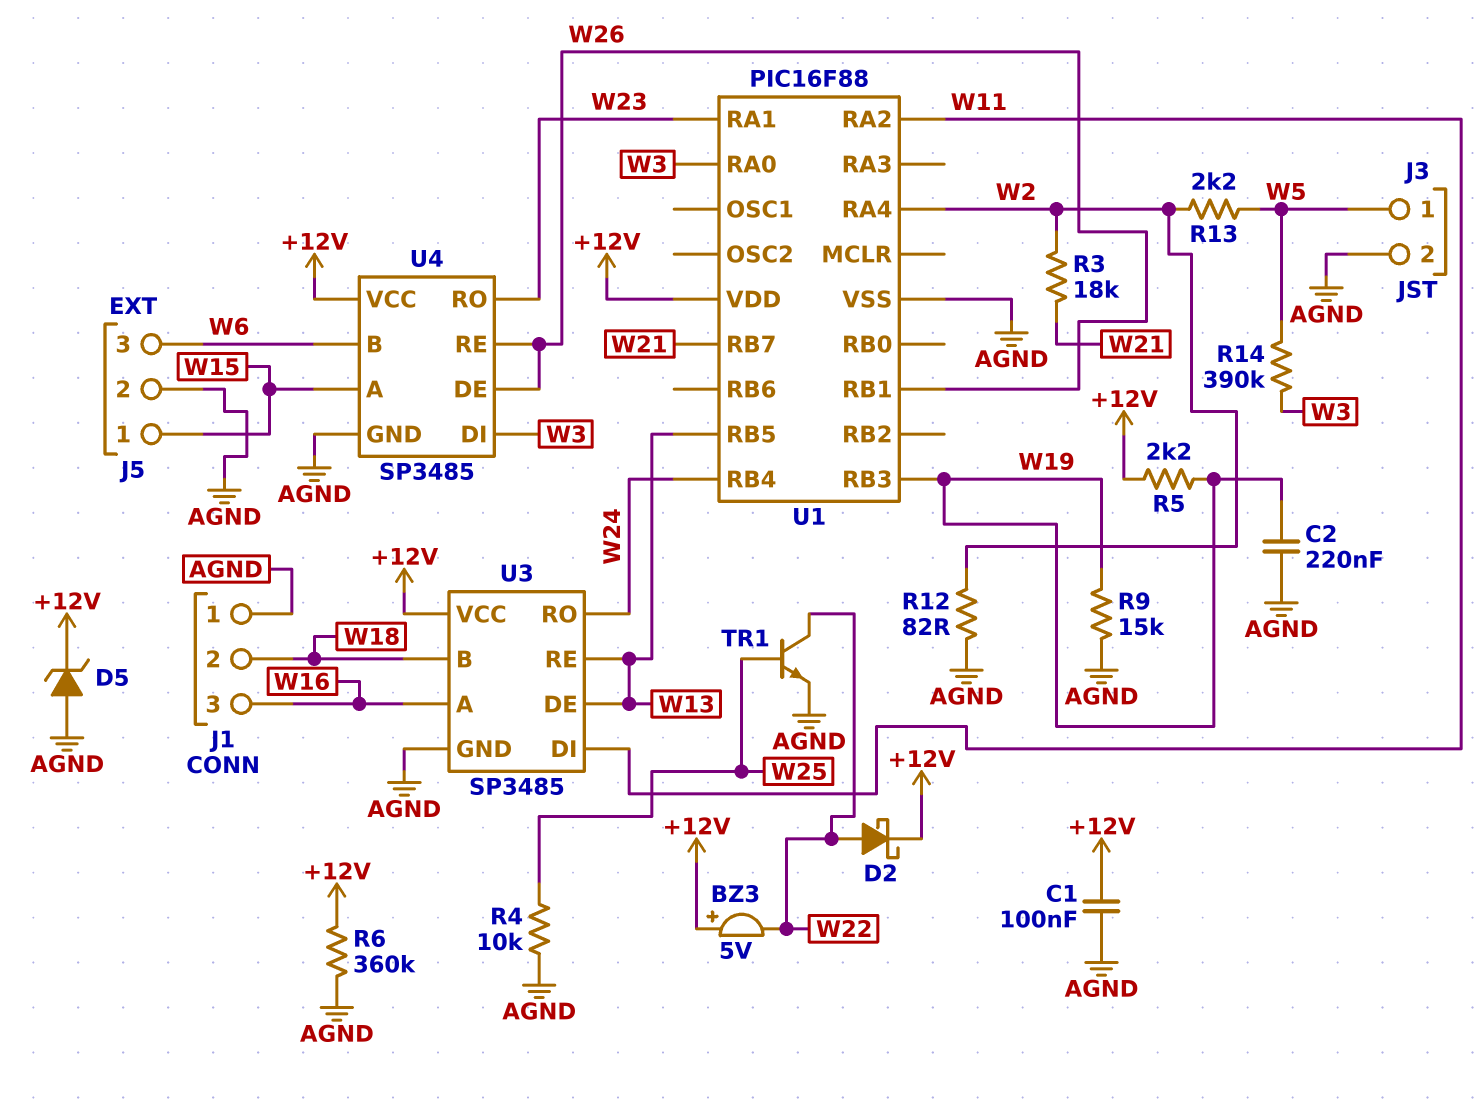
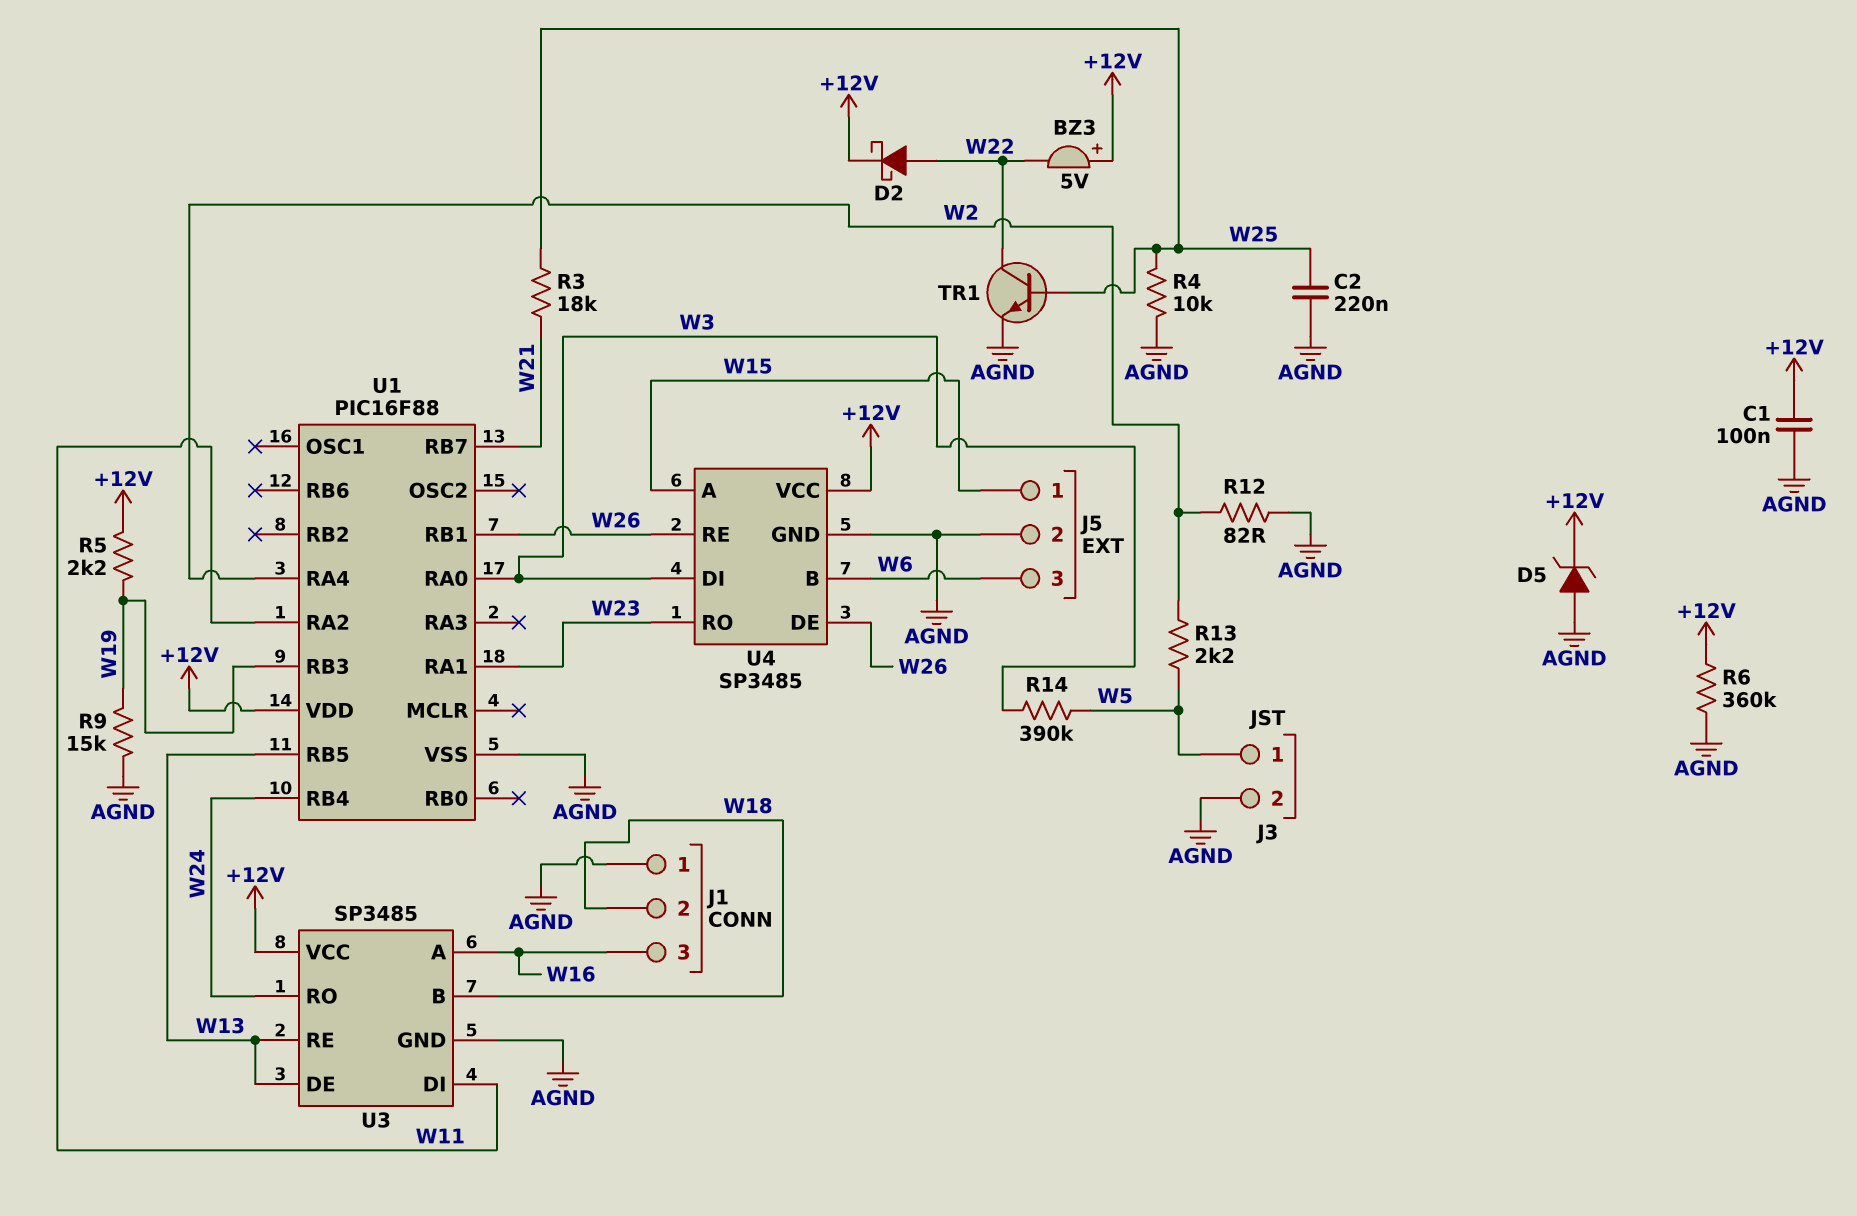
C2: 220nF (AGND, W19) -> 220nF (AGND, W25)
R3: 18k (W2, W21) -> 18k (W21, W25)

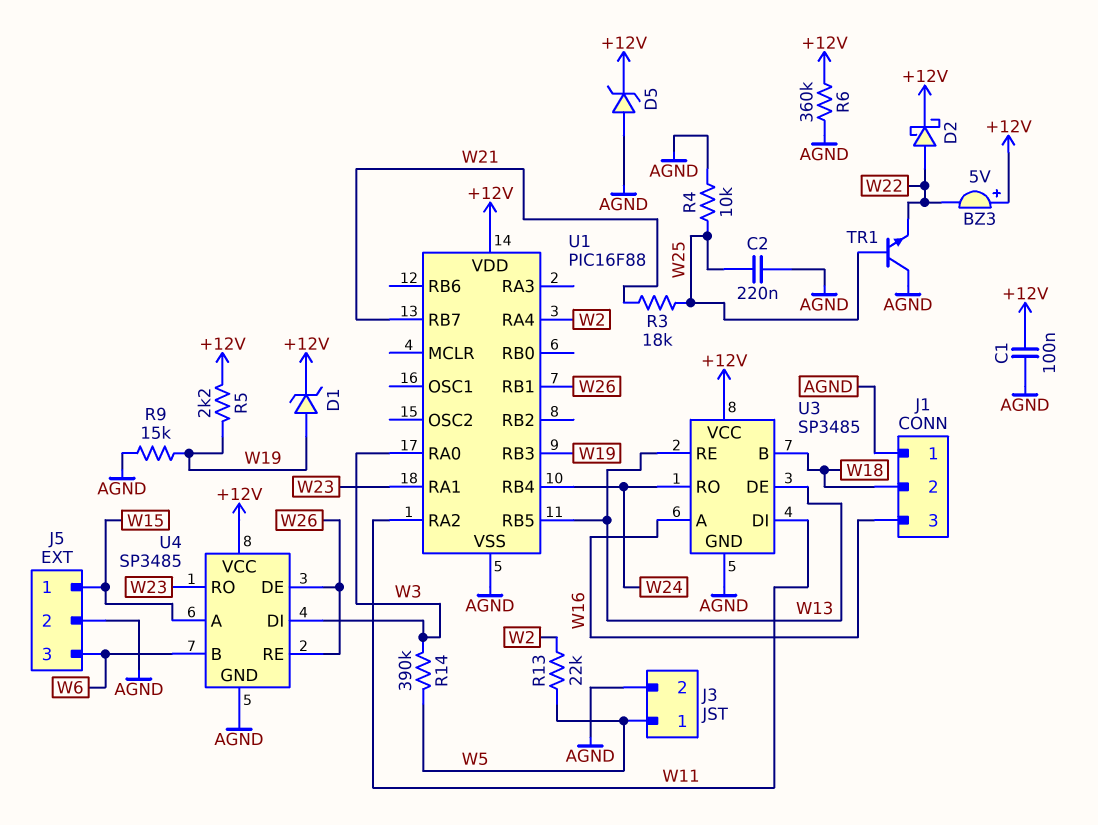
D1: none -> zener (A W19, K +12V)
R12: 82 (AGND, W2) -> none
R13: 2.2k (W2, W5) -> 22k (W2, W5)
TR1: NPN (B W25, C W22, E AGND) -> NPN (B W25, C AGND, E W22)

